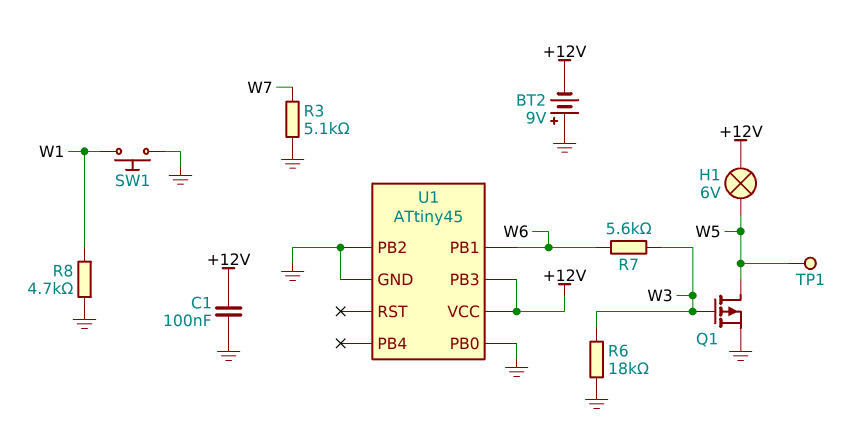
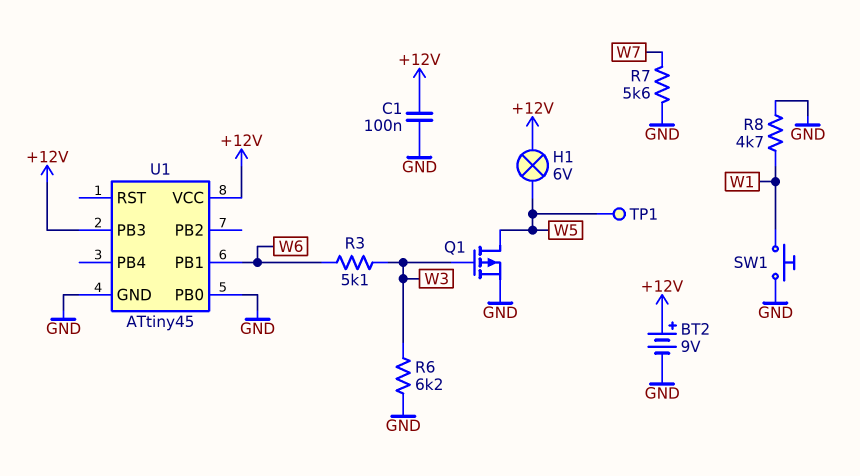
BT2: 9V (plus GND, minus +12V) -> 9V (plus +12V, minus GND)
R3: 5.1k (GND, W7) -> 5.1k (W3, W6)
R6: 18k (GND, W3) -> 6.2k (GND, W3)
R7: 5.6k (W3, W6) -> 5.6k (GND, W7)
U1 pin PB2: GND -> none

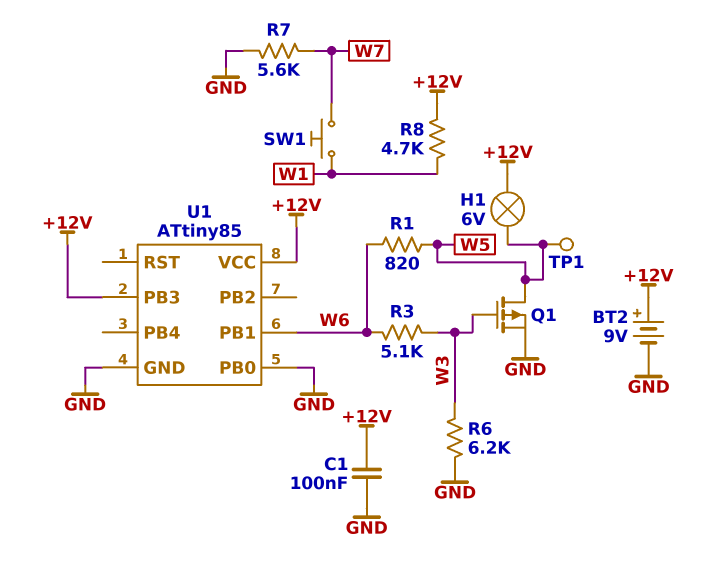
R1: none -> 820 (W5, W6)
R8: 4.7k (GND, W1) -> 4.7k (+12V, W1)
SW1: button (GND, W1) -> button (W1, W7)
U1: ATtiny45 -> ATtiny85

